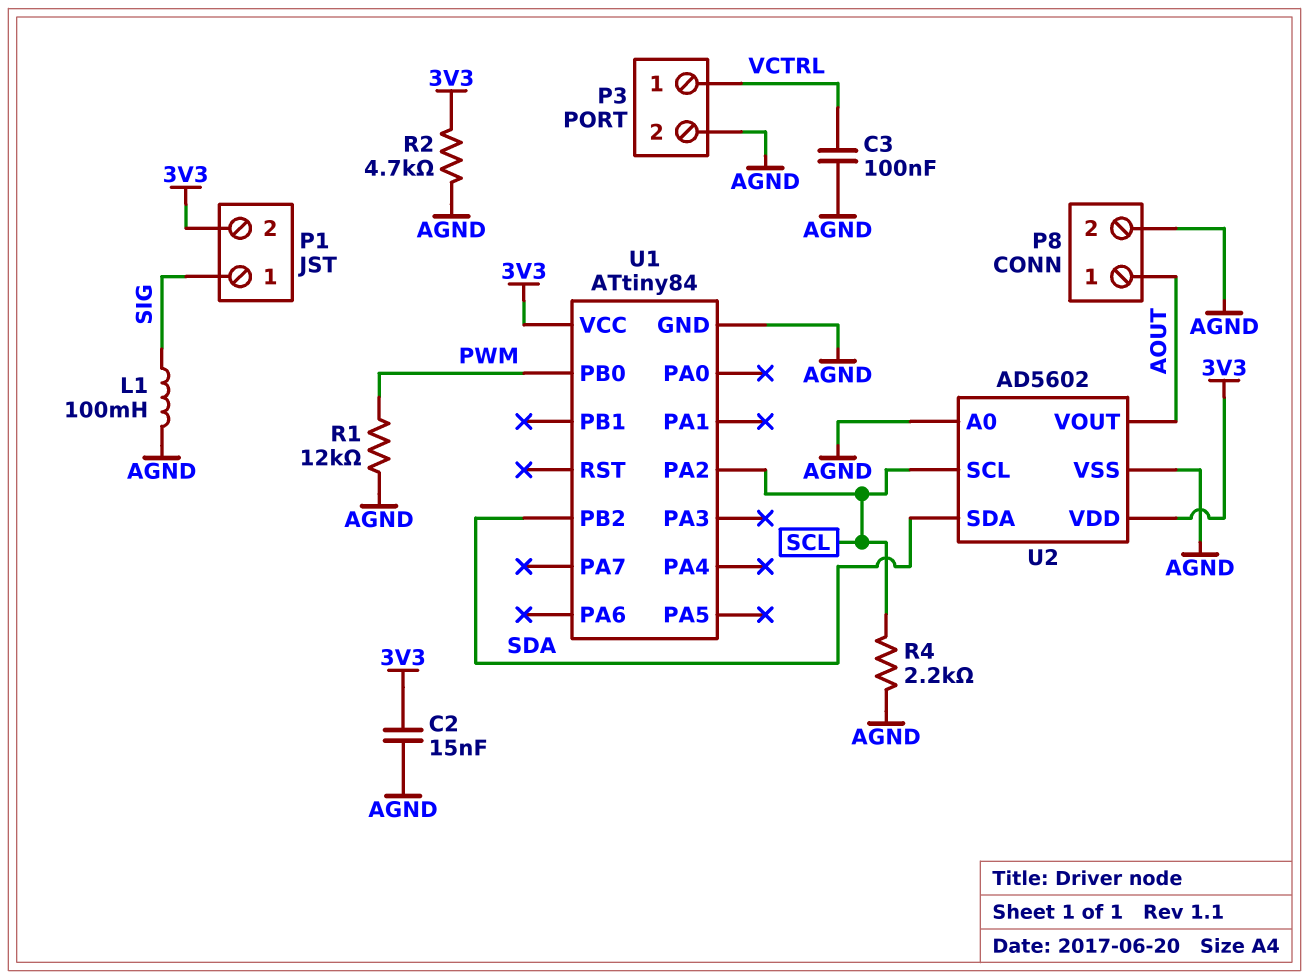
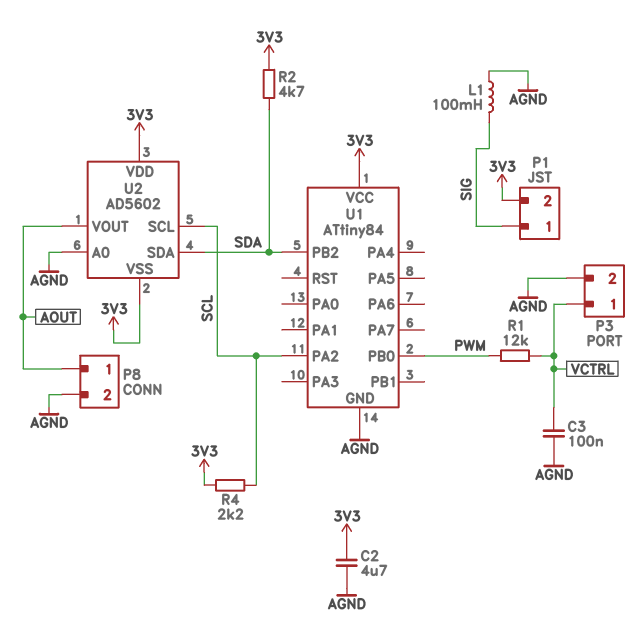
C2: 15nF (3V3, AGND) -> 4.7uF (3V3, AGND)
R1: 12k (AGND, PWM) -> 12k (PWM, VCTRL)
R2: 4.7k (3V3, AGND) -> 4.7k (3V3, SDA)
R4: 2.2k (AGND, SCL) -> 2.2k (3V3, SCL)
U2 pin VSS: AGND -> 3V3

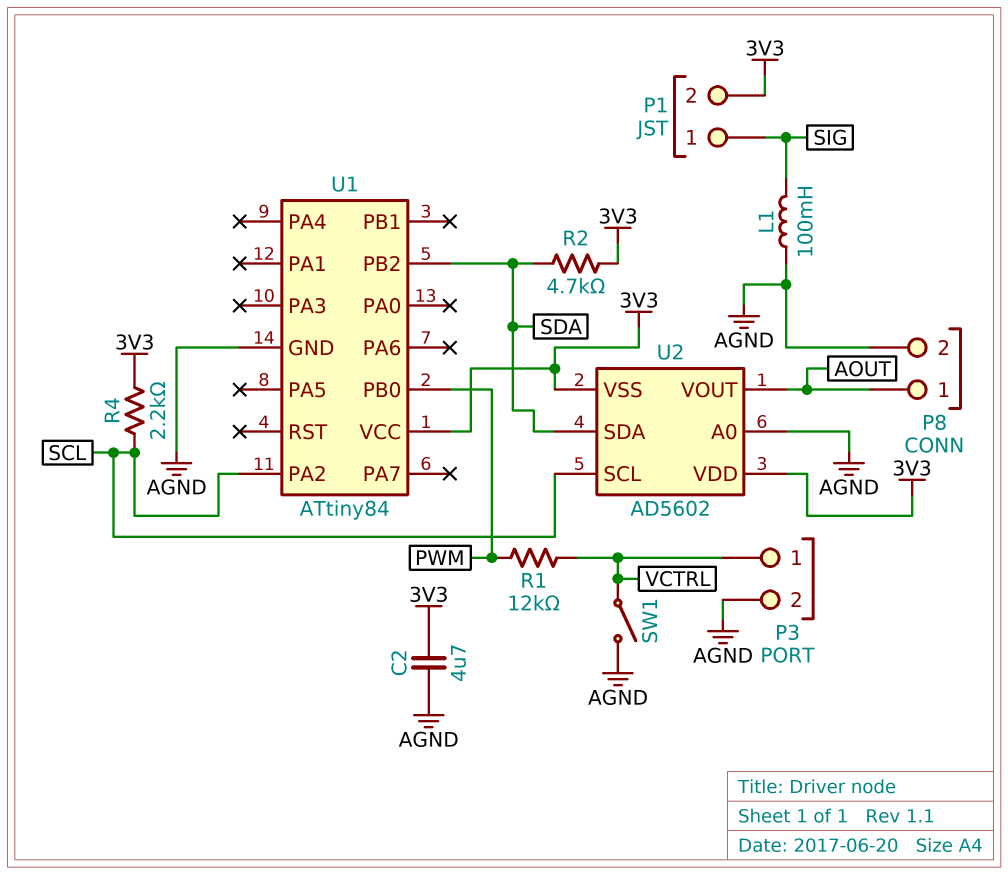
C3: 100nF (AGND, VCTRL) -> none
SW1: none -> switch (AGND, VCTRL)

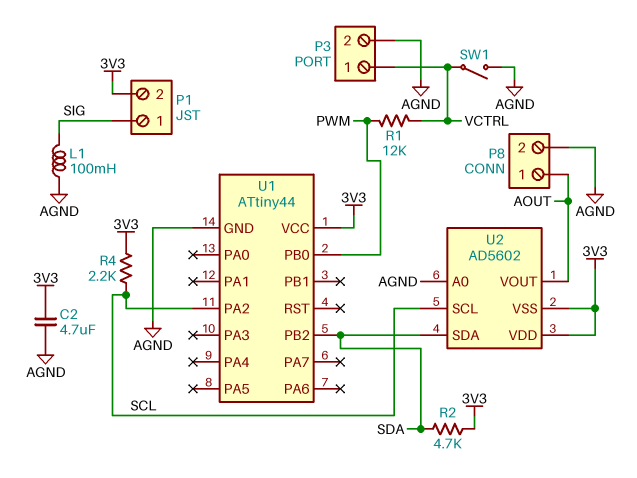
U1: ATtiny84 -> ATtiny44

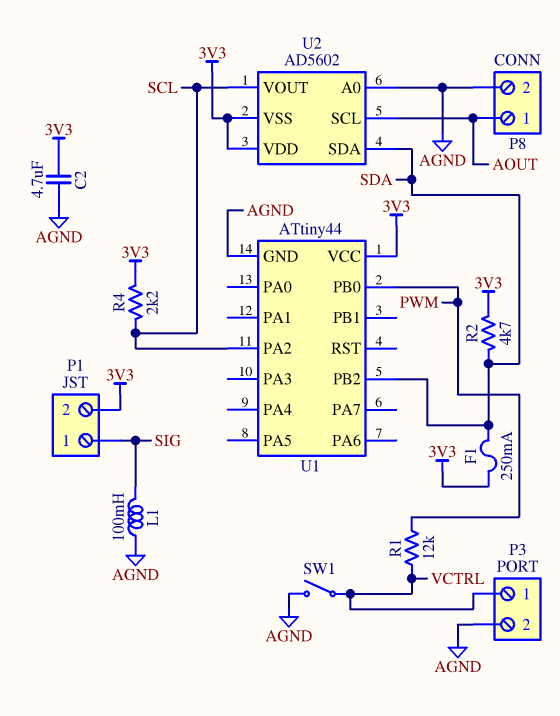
F1: none -> 250mA (3V3, SDA)
U2 pin SCL: SCL -> AOUT
U2 pin VOUT: AOUT -> SCL

